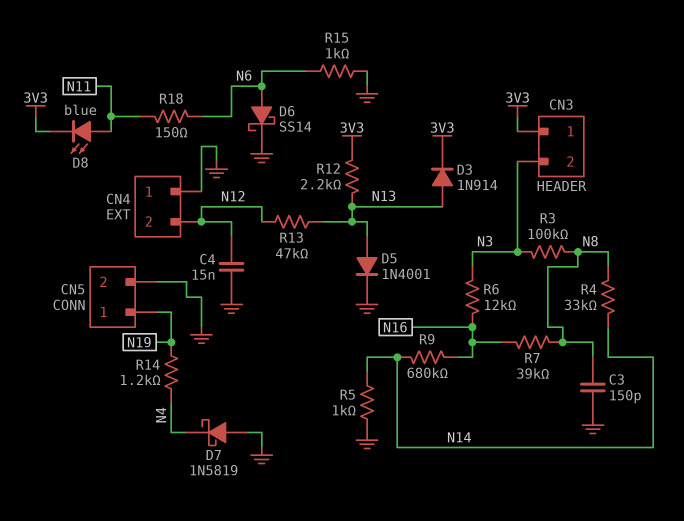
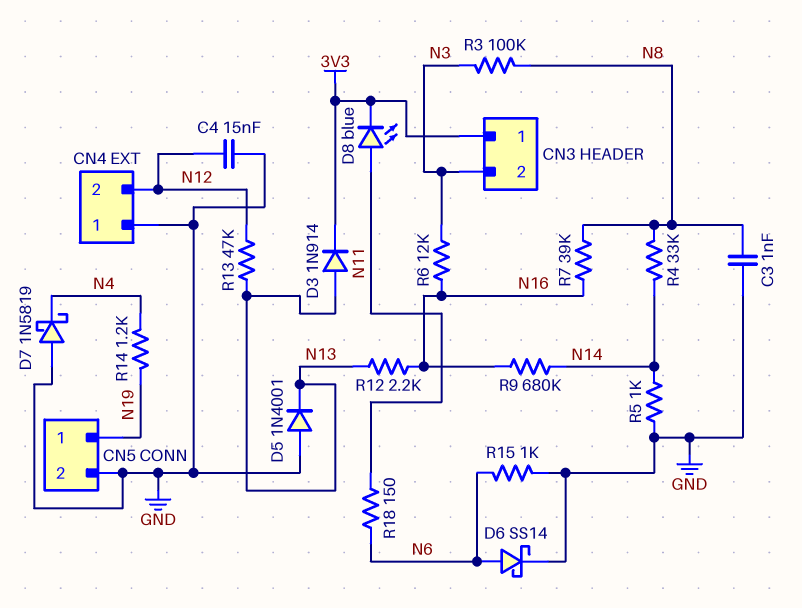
C3: 150pF (GND, N8) -> 1nF (GND, N8)
D5: diode 1N4001 (A N13, K GND) -> diode 1N4001 (A GND, K N13)
R12: 2.2k (3V3, N13) -> 2.2k (N13, N16)

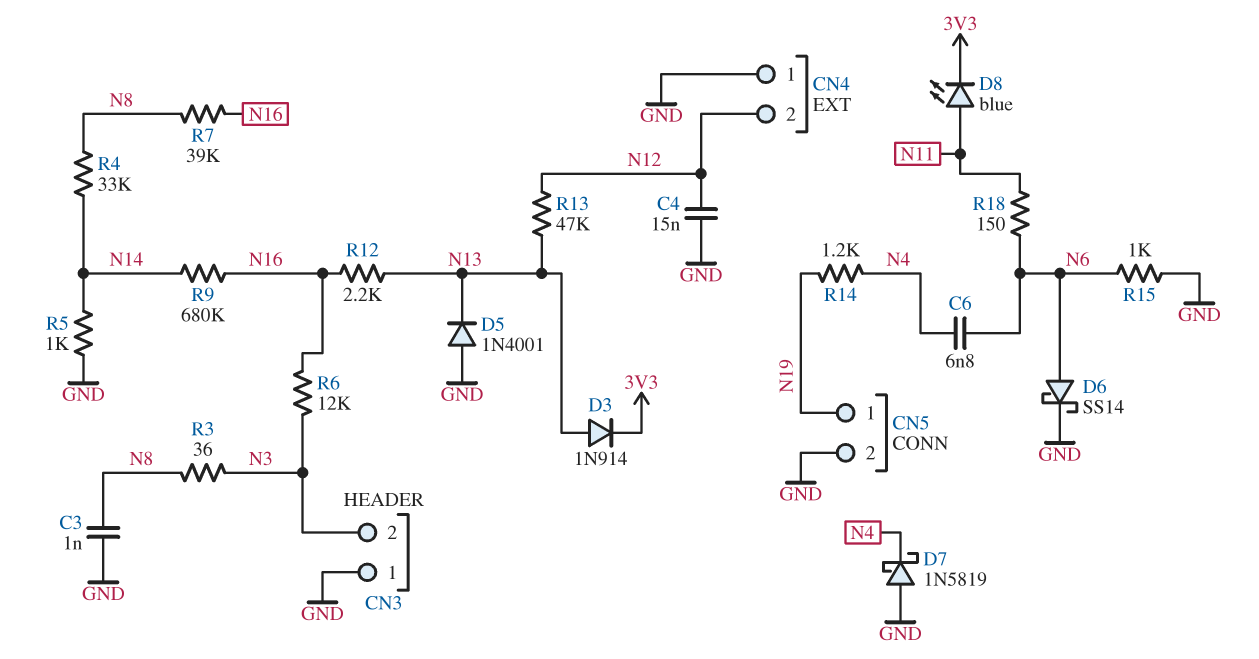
C6: none -> 6.8nF (N4, N6)
CN3 pin 1: 3V3 -> GND
R3: 100k (N3, N8) -> 36 (N3, N8)

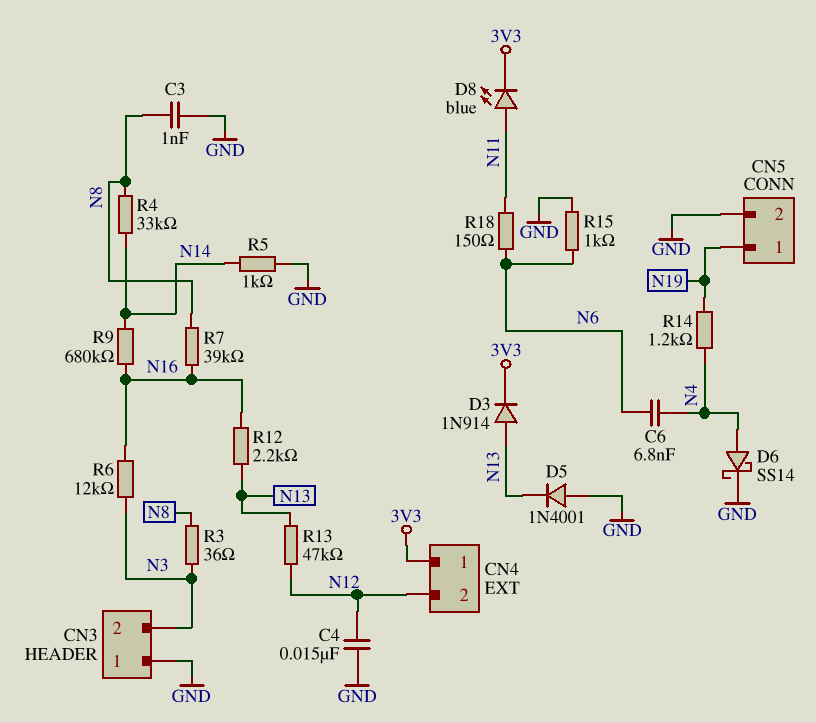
CN4 pin 1: GND -> 3V3
D6: schottky SS14 (A N6, K GND) -> schottky SS14 (A N4, K GND)
D7: schottky 1N5819 (A GND, K N4) -> none

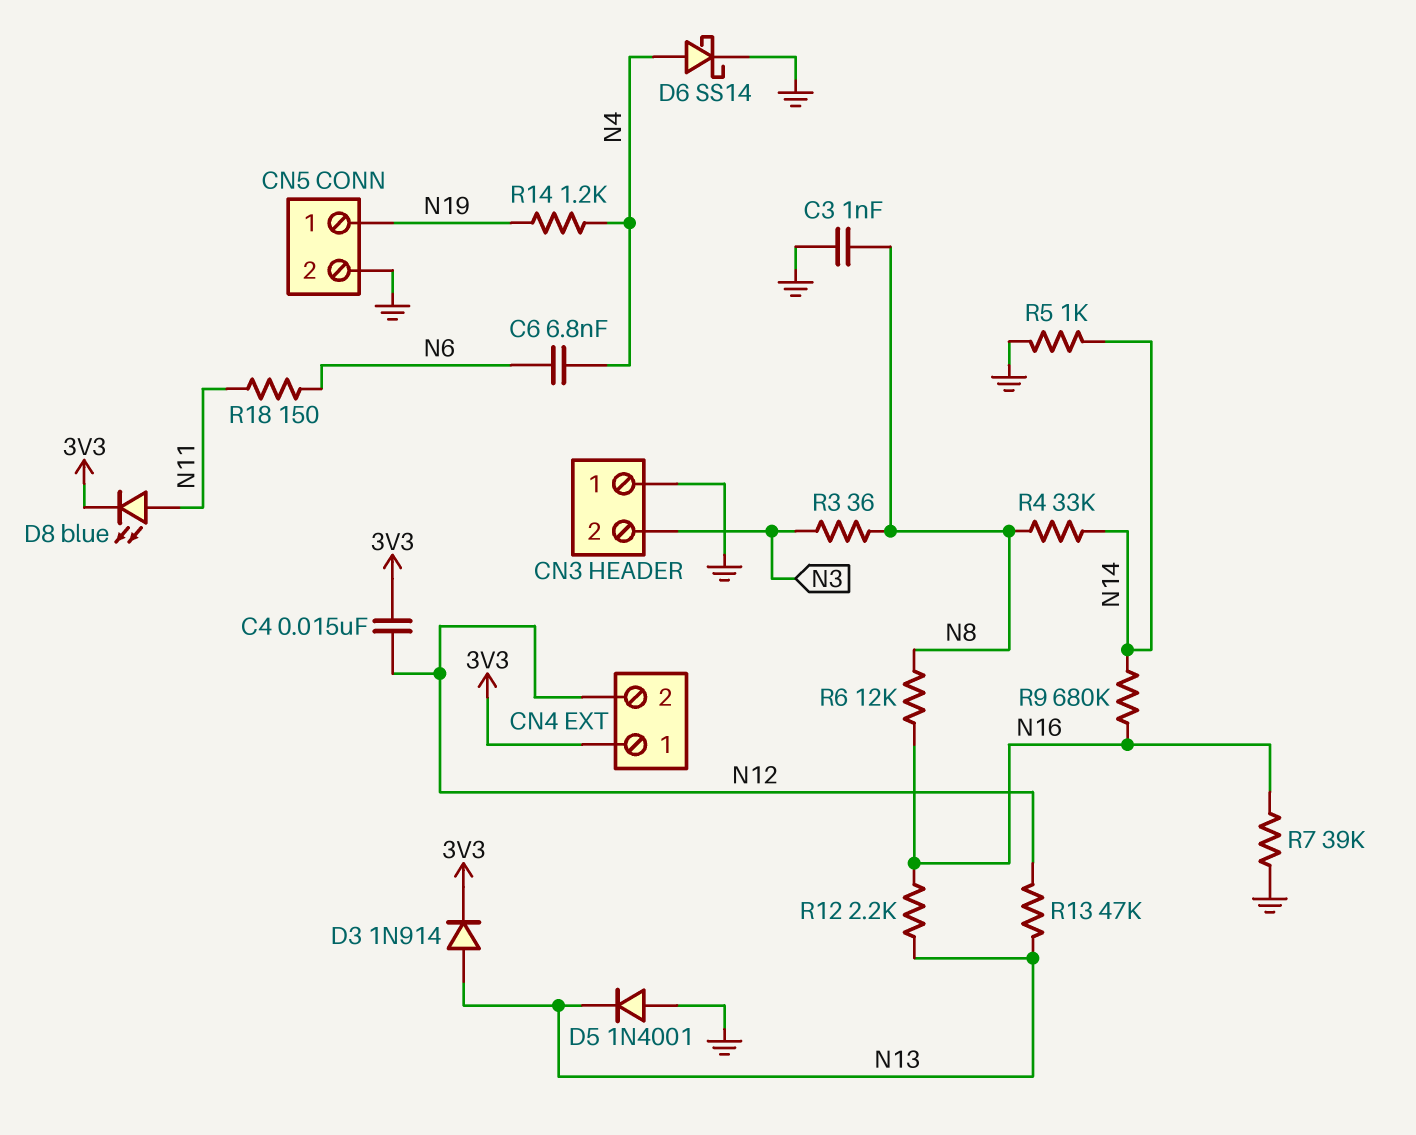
C4: 15nF (GND, N12) -> 15nF (3V3, N12)
R6: 12k (N3, N16) -> 12k (N8, N16)
R7: 39k (N8, N16) -> 39k (GND, N16)
R15: 1k (GND, N6) -> none

